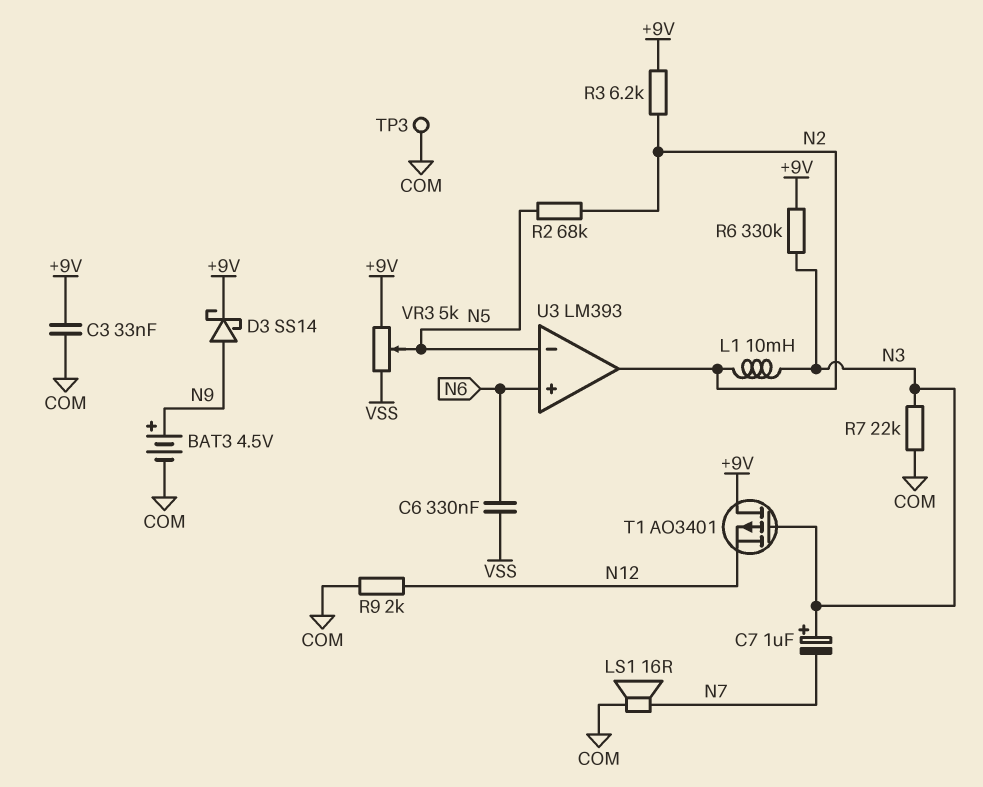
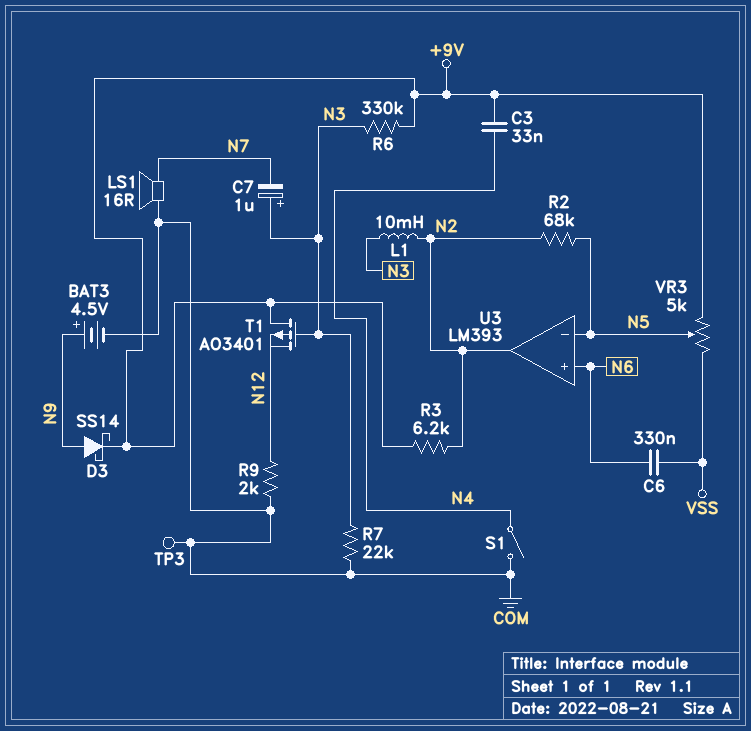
C3: 33nF (+9V, COM) -> 33nF (+9V, N4)
S1: none -> switch (COM, N4)

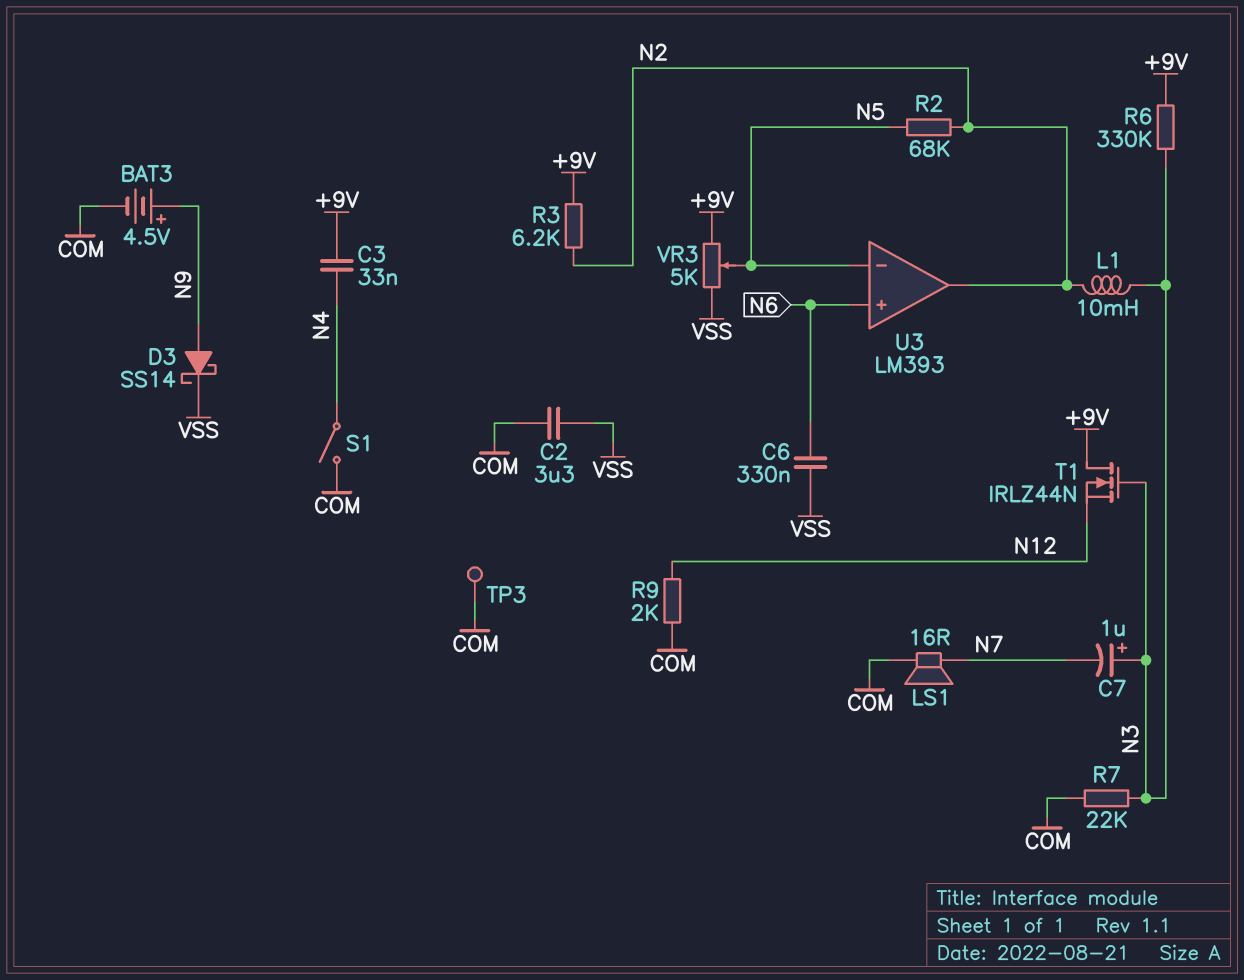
C2: none -> 3.3uF (COM, VSS)
D3: schottky SS14 (A N9, K +9V) -> schottky SS14 (A N9, K VSS)
T1: PMOS AO3401 (G N3, D +9V, S N12) -> NMOS IRLZ44N (G N3, D +9V, S N12)

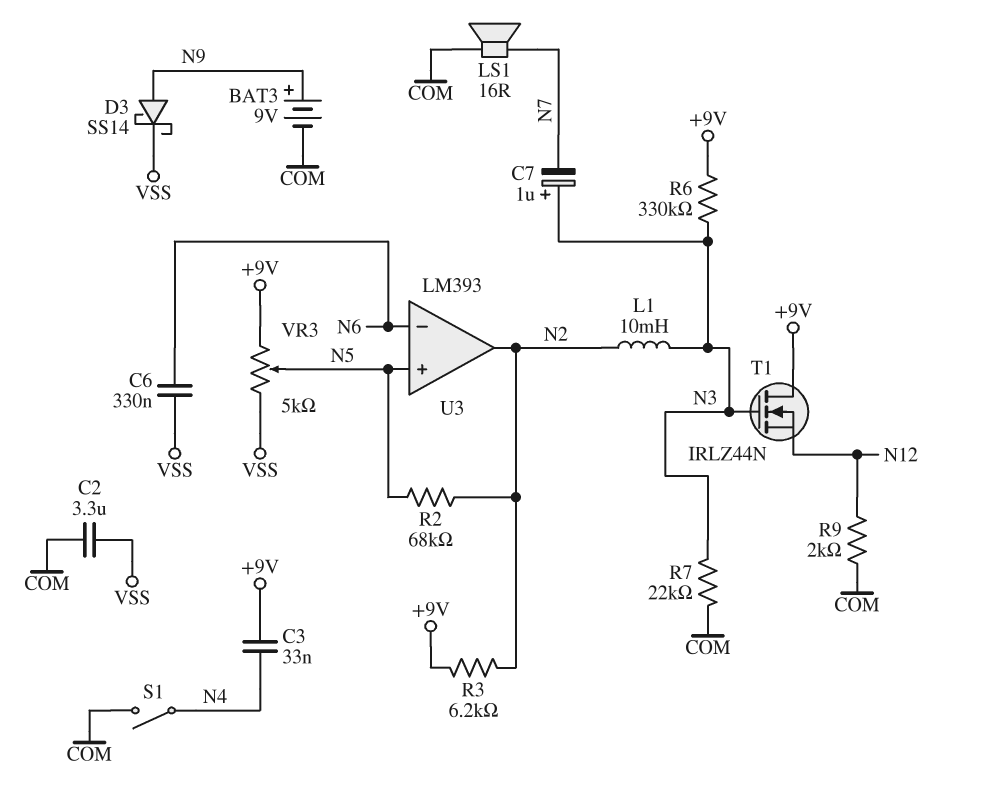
BAT3: 4.5V (plus N9, minus COM) -> 9V (plus N9, minus COM)
TP3: test point (COM) -> none
U3 pin in+: N6 -> N5
U3 pin in-: N5 -> N6

